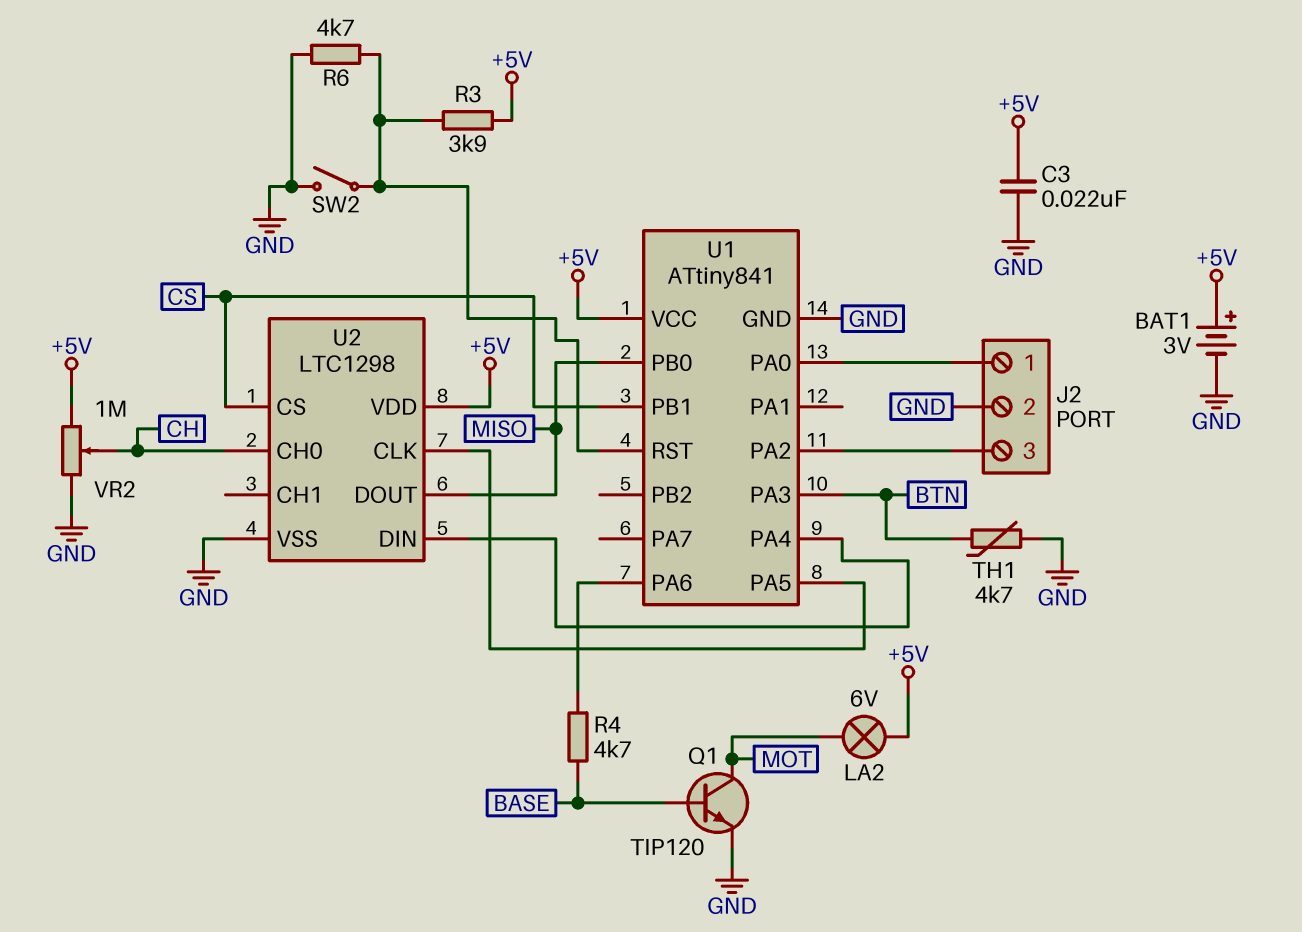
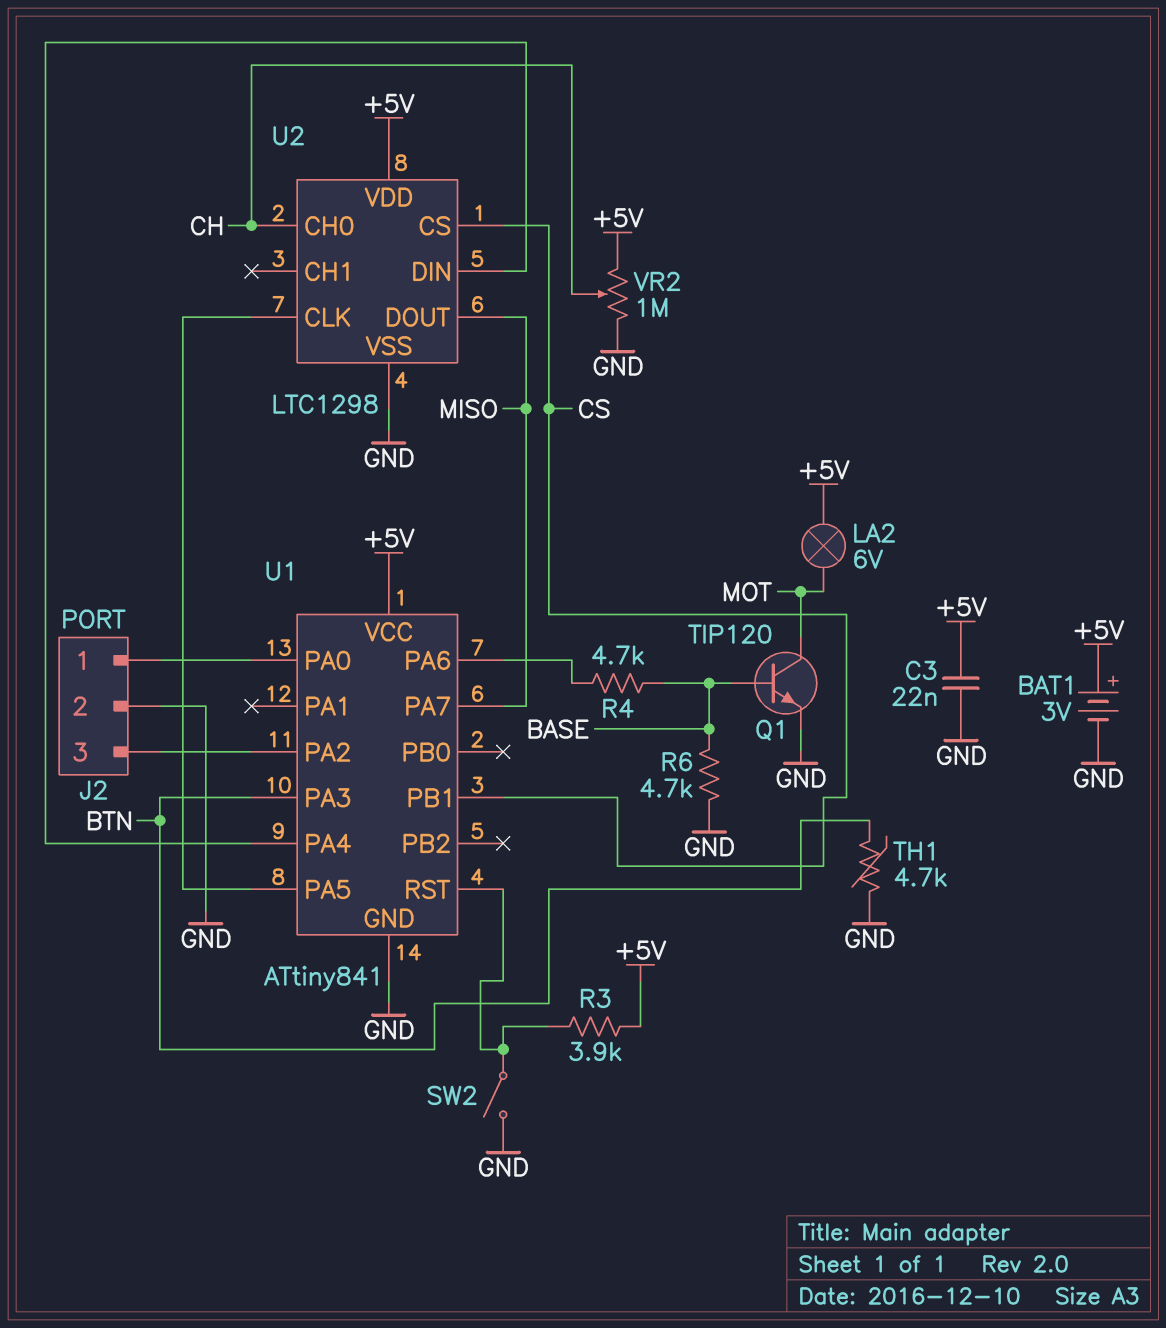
R6: 4.7k (GND, U1/RST) -> 4.7k (BASE, GND)
U1 pin PA7: none -> MISO
U1 pin PB0: MISO -> none

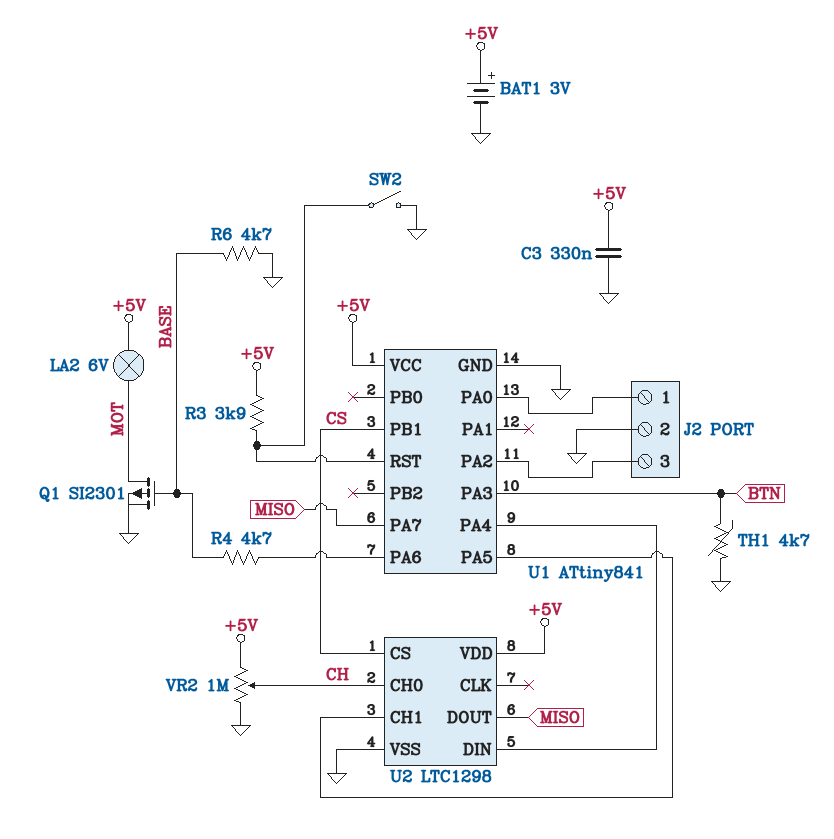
C3: 22nF (+5V, GND) -> 330nF (+5V, GND)
Q1: NPN TIP120 (B BASE, C MOT, E GND) -> PMOS SI2301 (G BASE, D MOT, S GND)
U2 pin CH1: none -> U1/PA5
U2 pin CLK: U1/PA5 -> none

